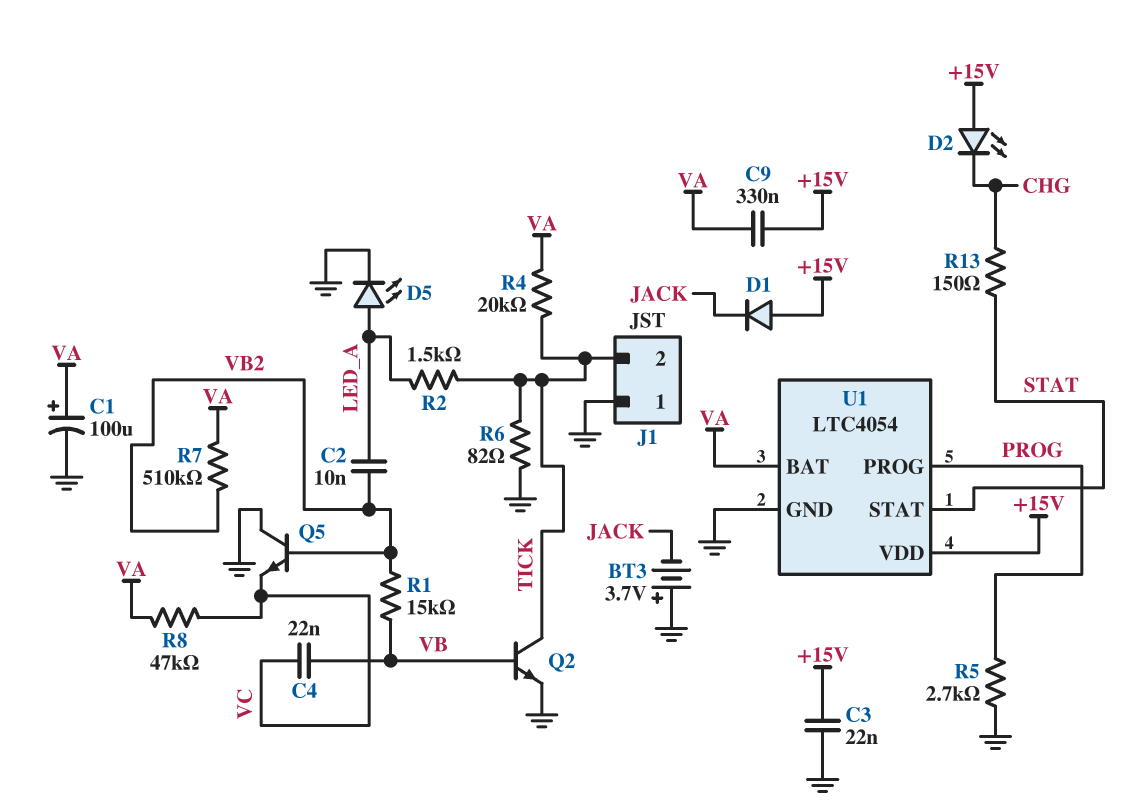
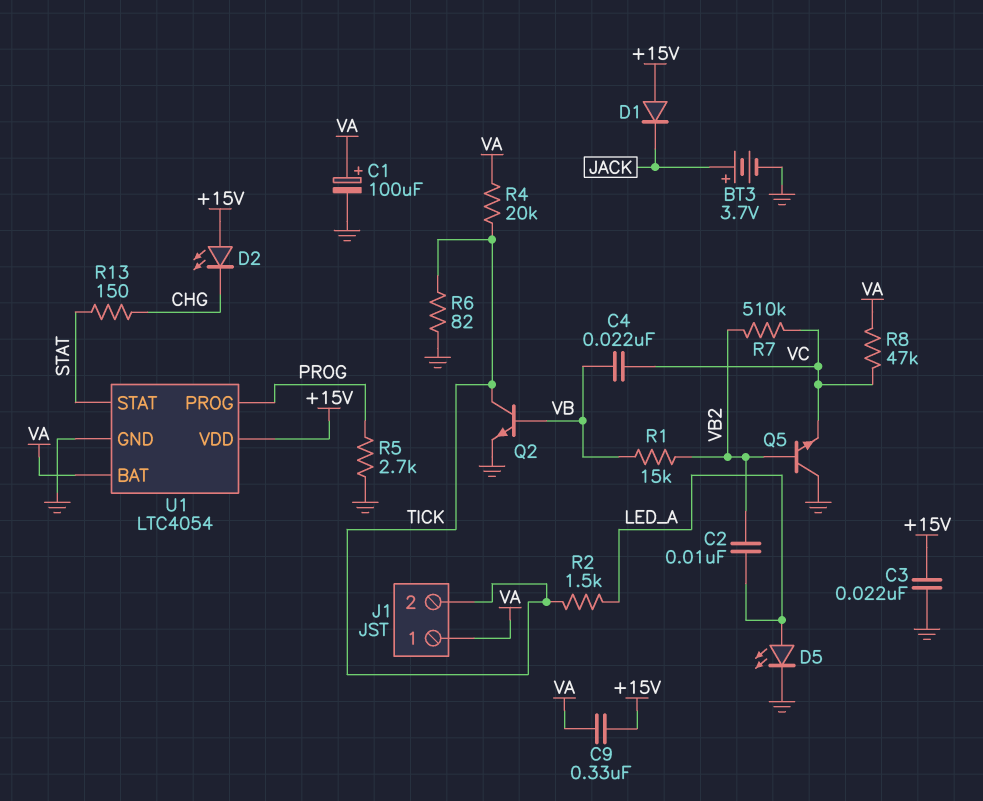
BT3: 3.7V (plus GND, minus JACK) -> 3.7V (plus JACK, minus GND)
J1 pin 1: GND -> VA
R7: 510k (VA, VB2) -> 510k (VB2, VC)

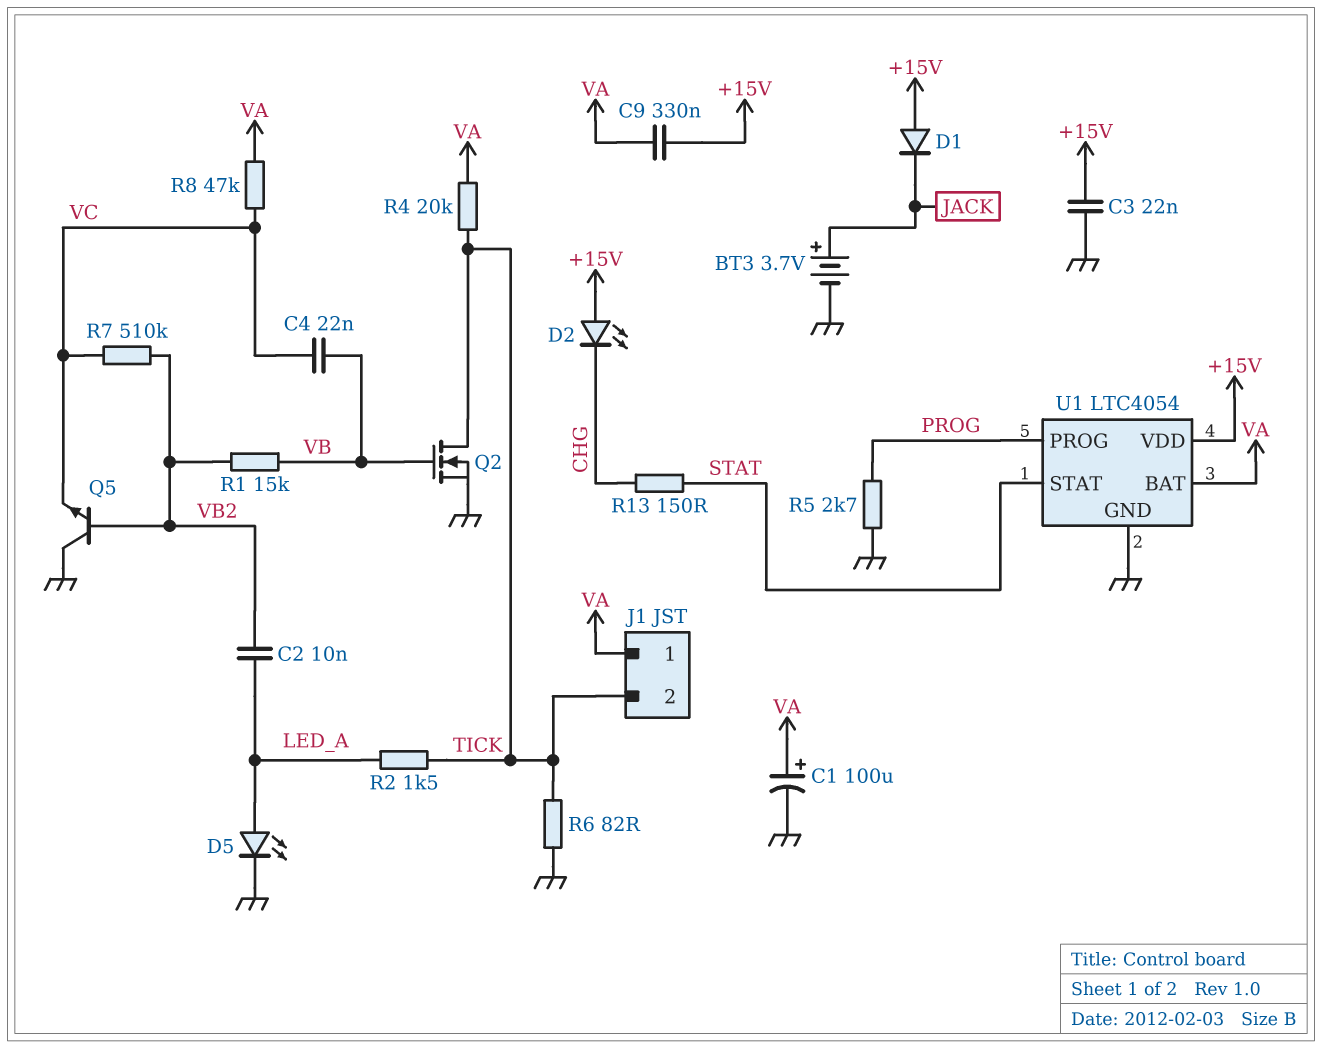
Q2: NPN (B VB, C TICK, E GND) -> NMOS (G VB, D TICK, S GND)

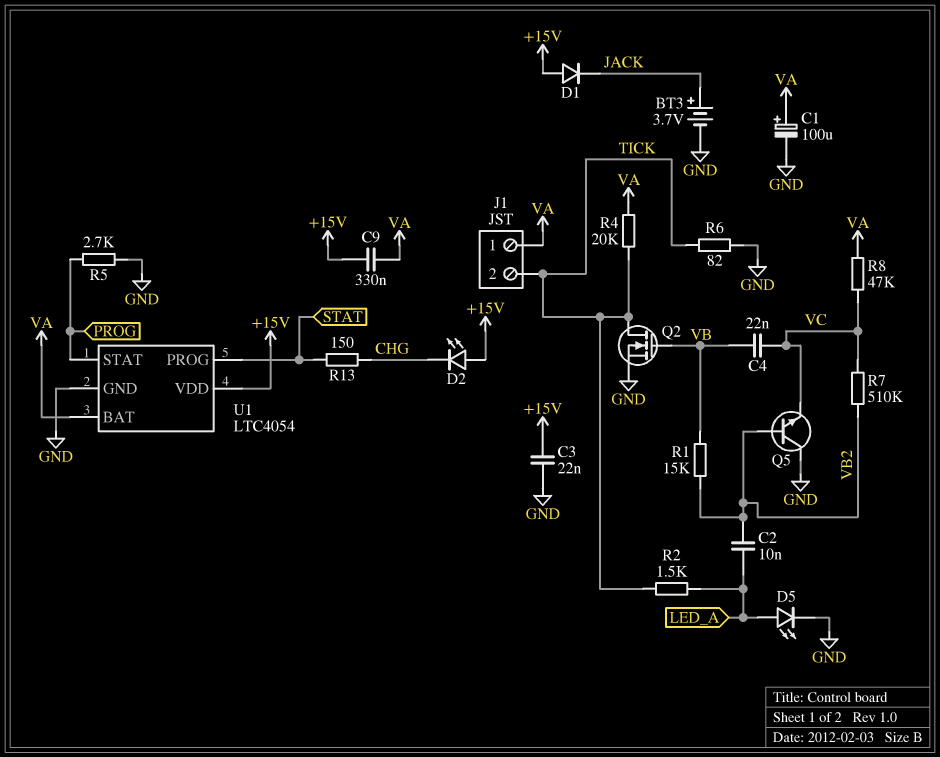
U1 pin PROG: PROG -> STAT
U1 pin STAT: STAT -> PROG

